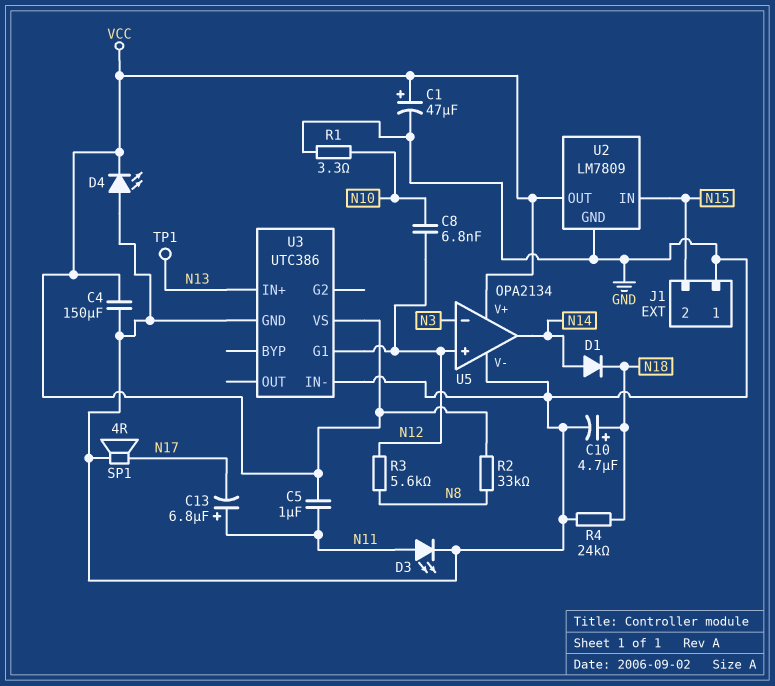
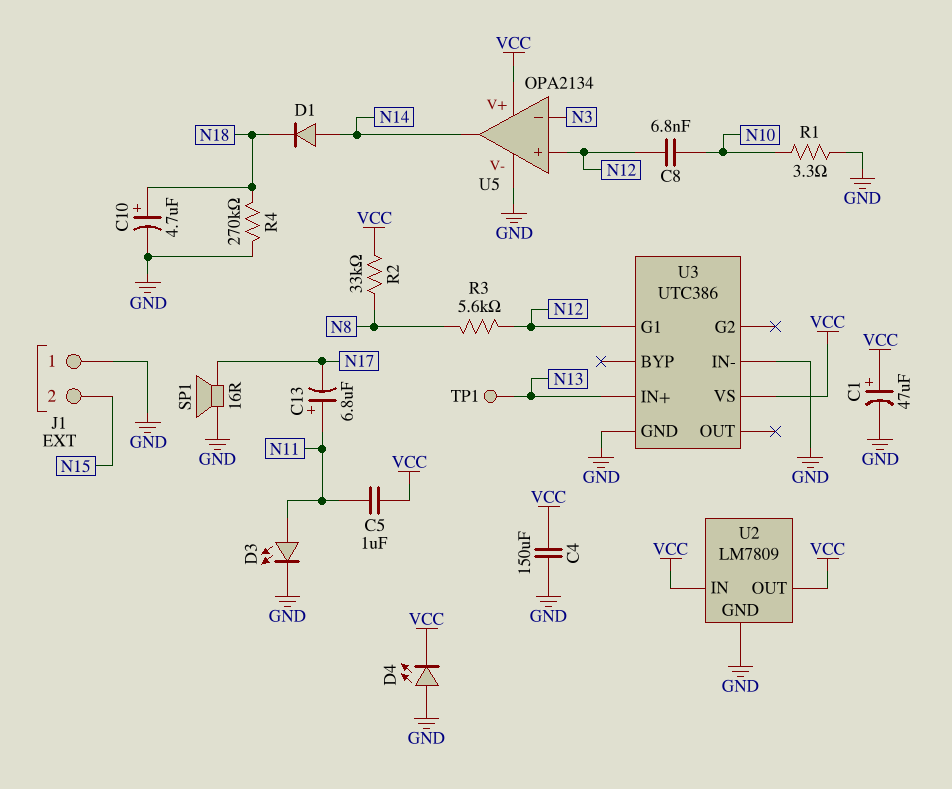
R4: 24k (GND, N18) -> 270k (GND, N18)
SP1: speaker 4R (GND, N17) -> speaker 16R (GND, N17)
U2 pin IN: N15 -> VCC

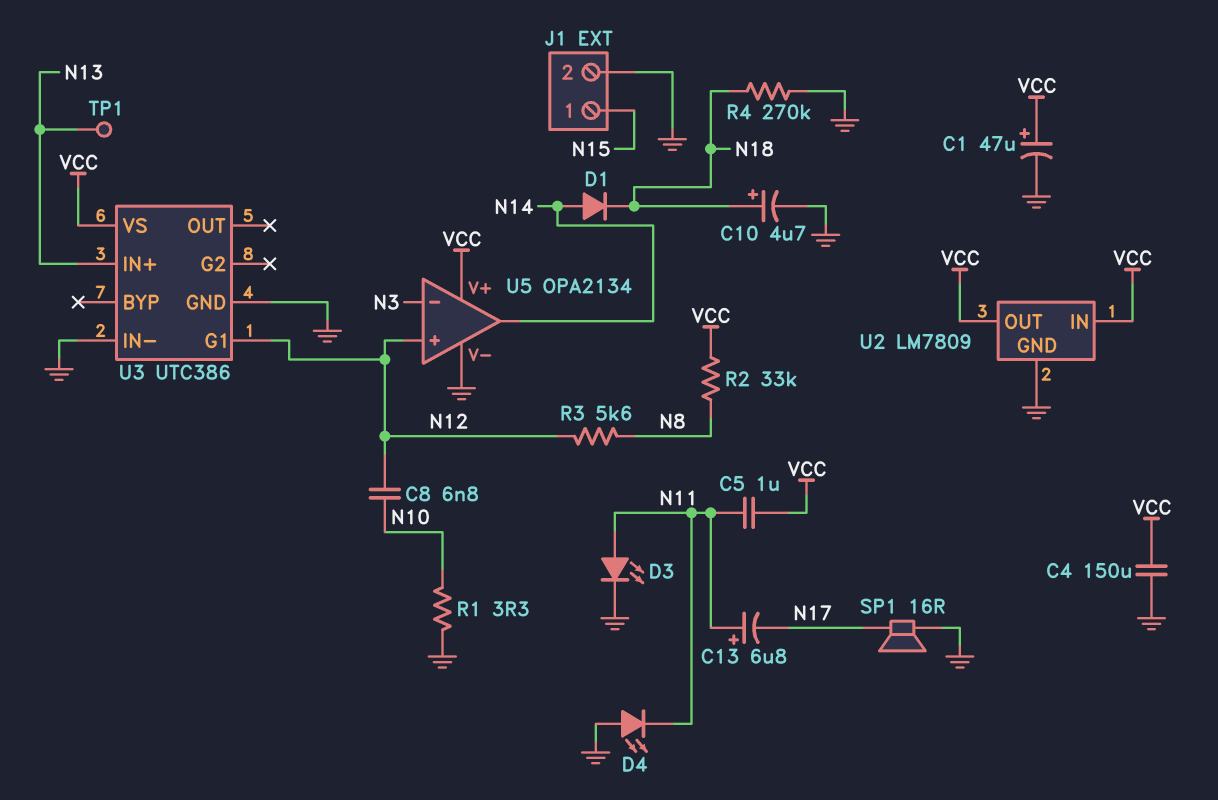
D4: LED (A GND, K VCC) -> LED (A GND, K N11)
J1 pin 1: GND -> N15
J1 pin 2: N15 -> GND

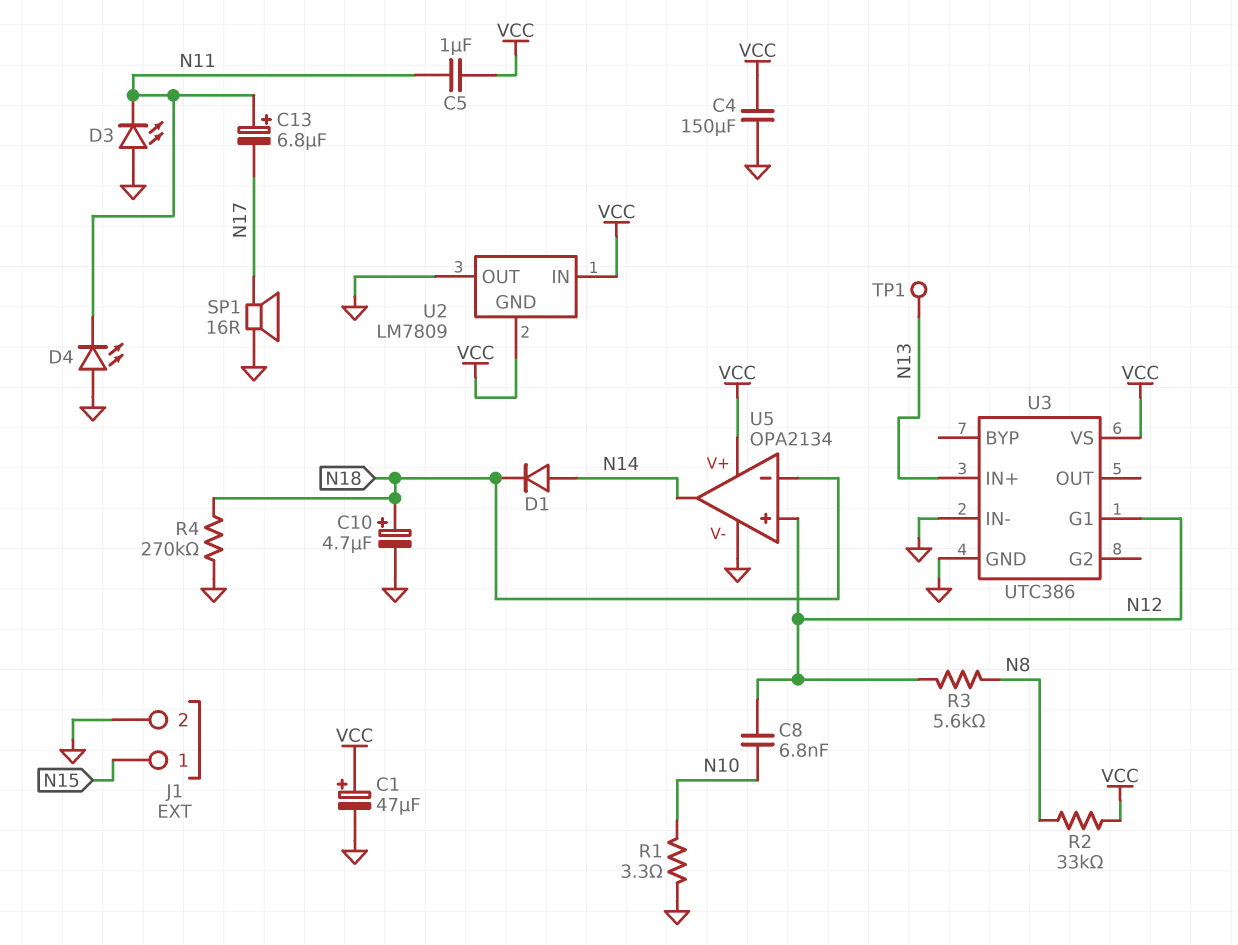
D3: LED (A N11, K GND) -> LED (A GND, K N11)
U2 pin GND: GND -> VCC
U2 pin OUT: VCC -> GND
U5 pin in-: N3 -> N18

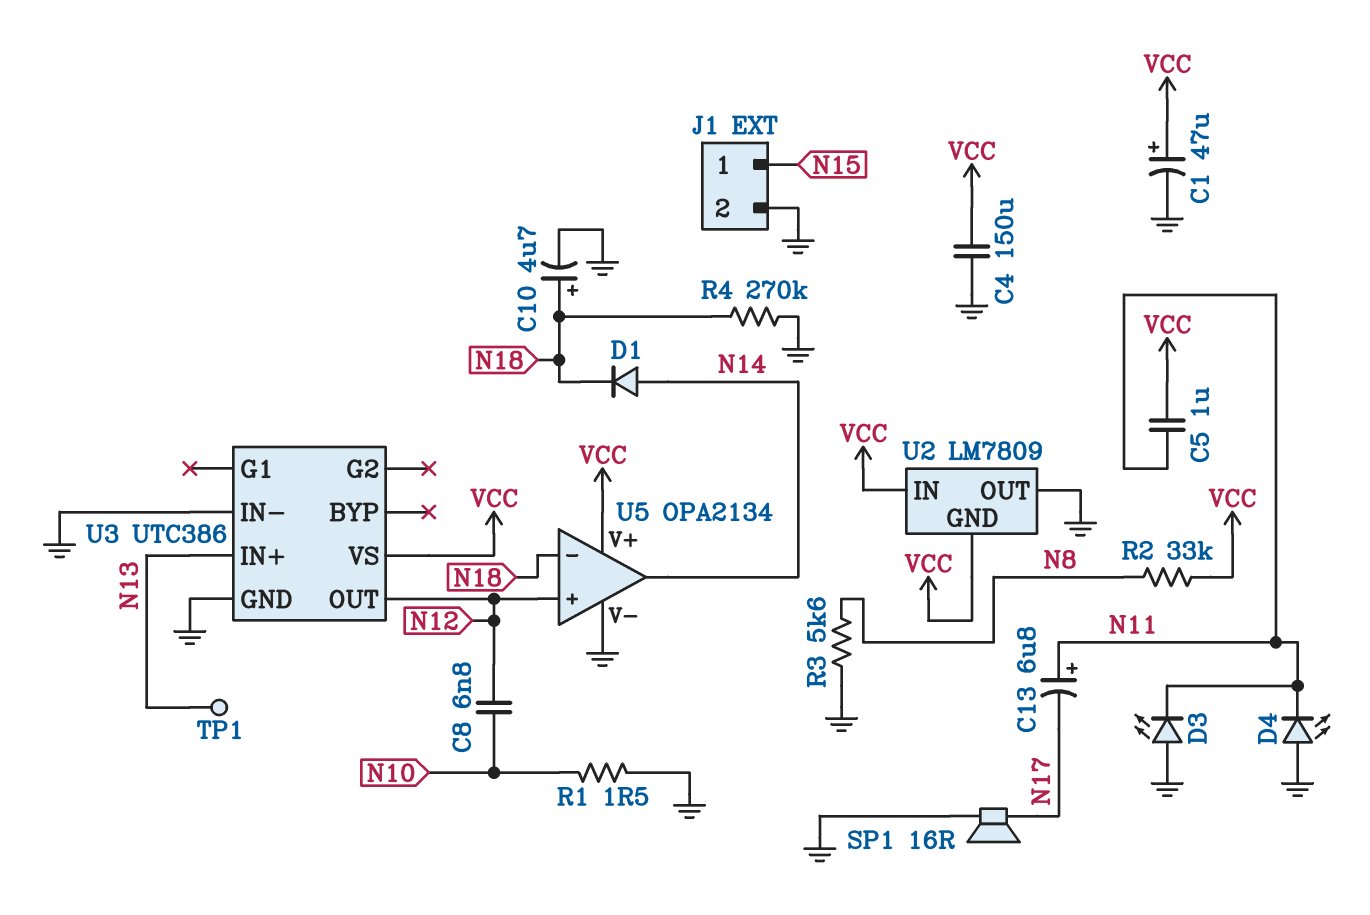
R1: 3.3 (GND, N10) -> 1.5 (GND, N10)
R3: 5.6k (N8, N12) -> 5.6k (GND, N8)
U3 pin G1: N12 -> none
U3 pin OUT: none -> N12

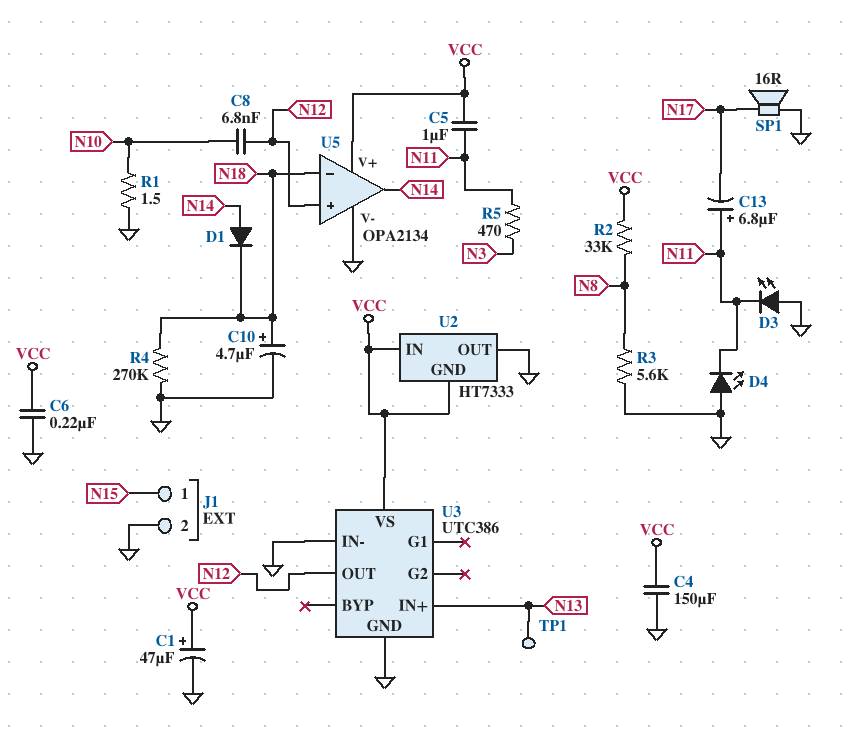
C6: none -> 220nF (GND, VCC)
R5: none -> 470 (N3, N11)
U2: LM7809 -> HT7333

